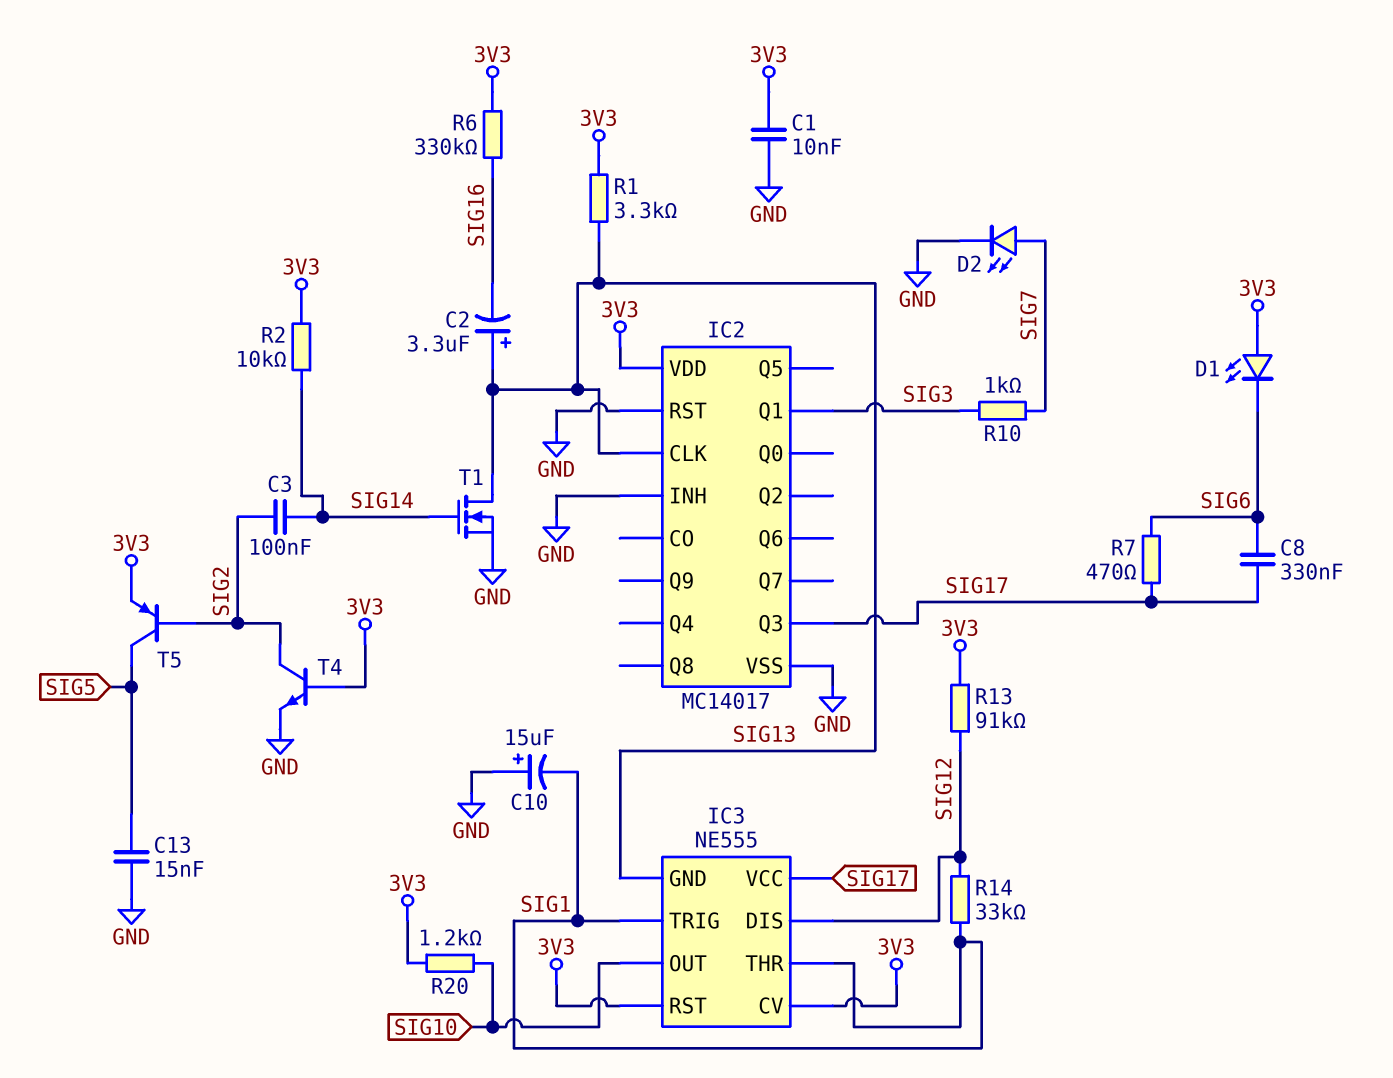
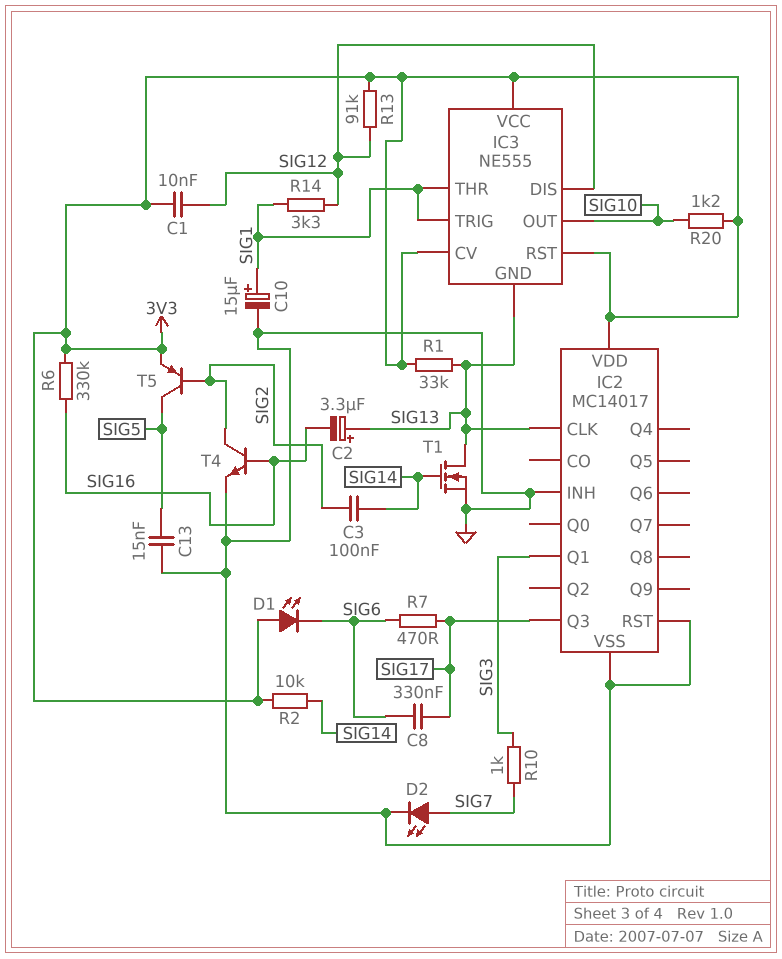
C1: 10nF (3V3, GND) -> 10nF (3V3, SIG12)
C10: 15uF (plus GND, minus SIG1) -> 15uF (plus SIG1, minus GND)
IC3 pin VCC: SIG17 -> 3V3
R1: 3.3k (3V3, SIG13) -> 33k (3V3, SIG13)
R14: 33k (SIG1, SIG12) -> 3.3k (SIG1, SIG12)
T4: NPN (B 3V3, C SIG2, E GND) -> NPN (B SIG16, C SIG2, E GND)

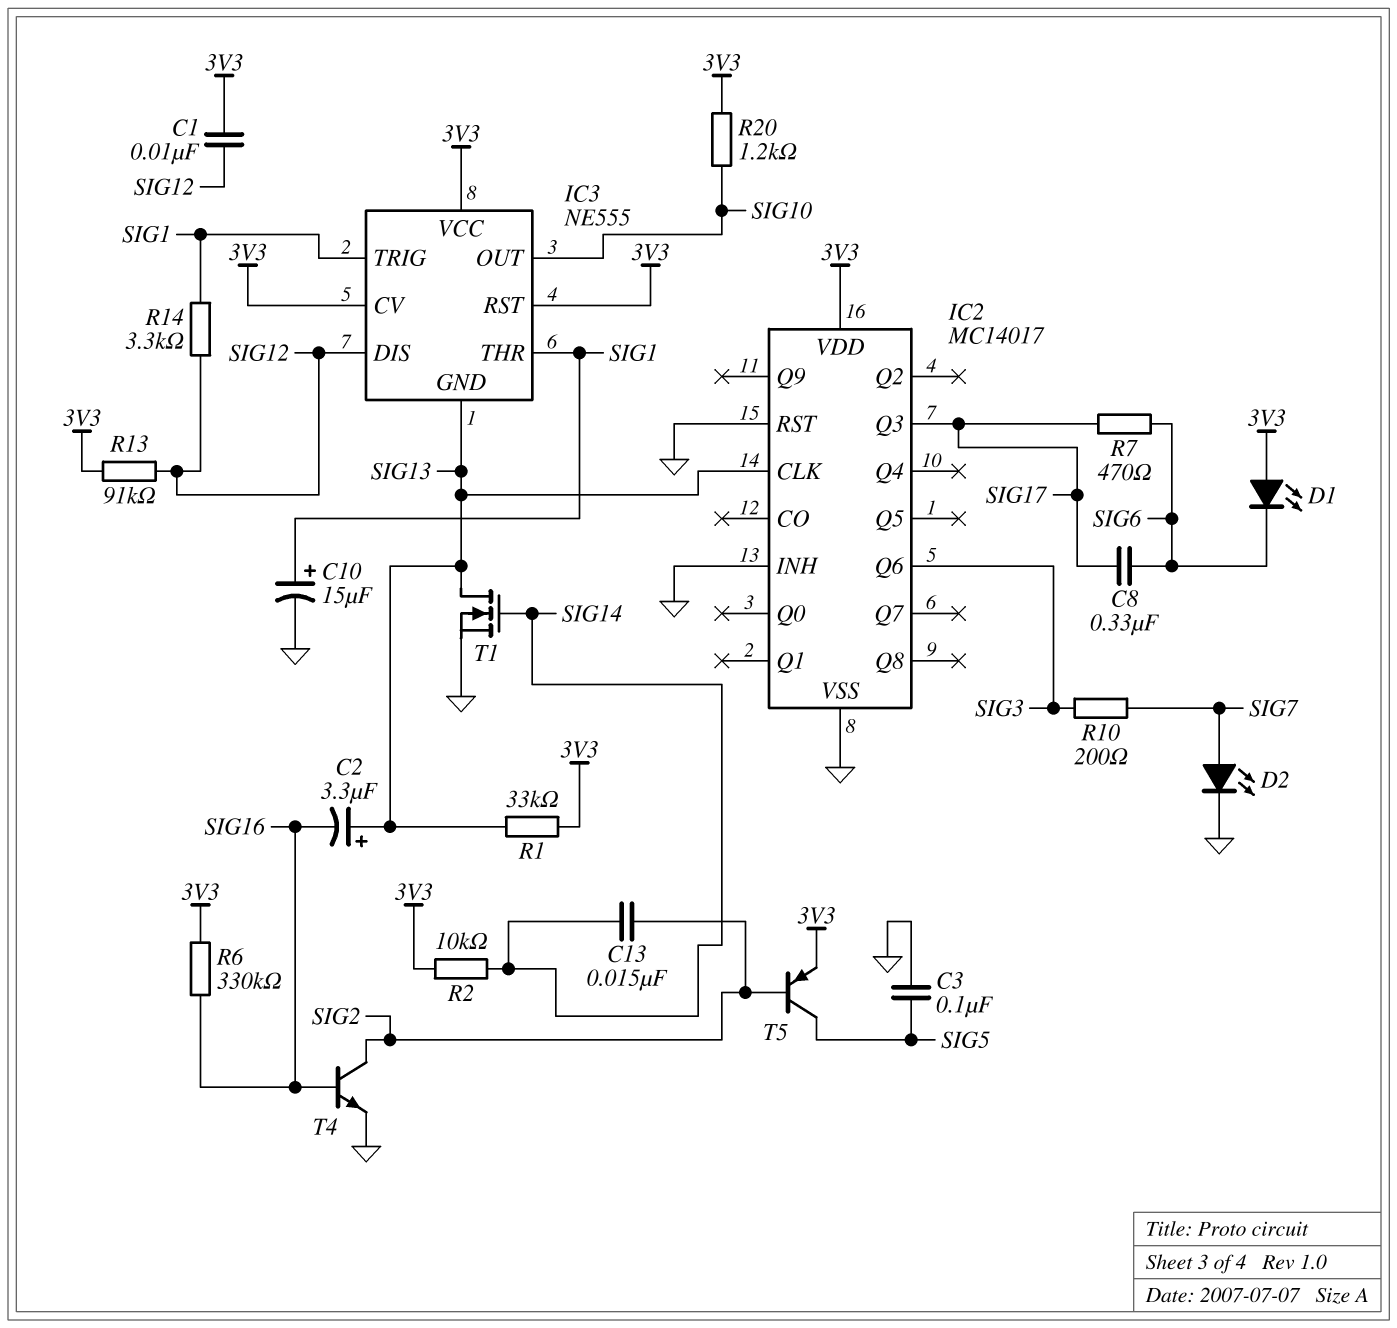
C3: 100nF (SIG2, SIG14) -> 100nF (GND, SIG5)
C13: 15nF (GND, SIG5) -> 15nF (SIG2, SIG14)
IC2 pin Q1: SIG3 -> none
IC2 pin Q6: none -> SIG3
R10: 1k (SIG3, SIG7) -> 200 (SIG3, SIG7)

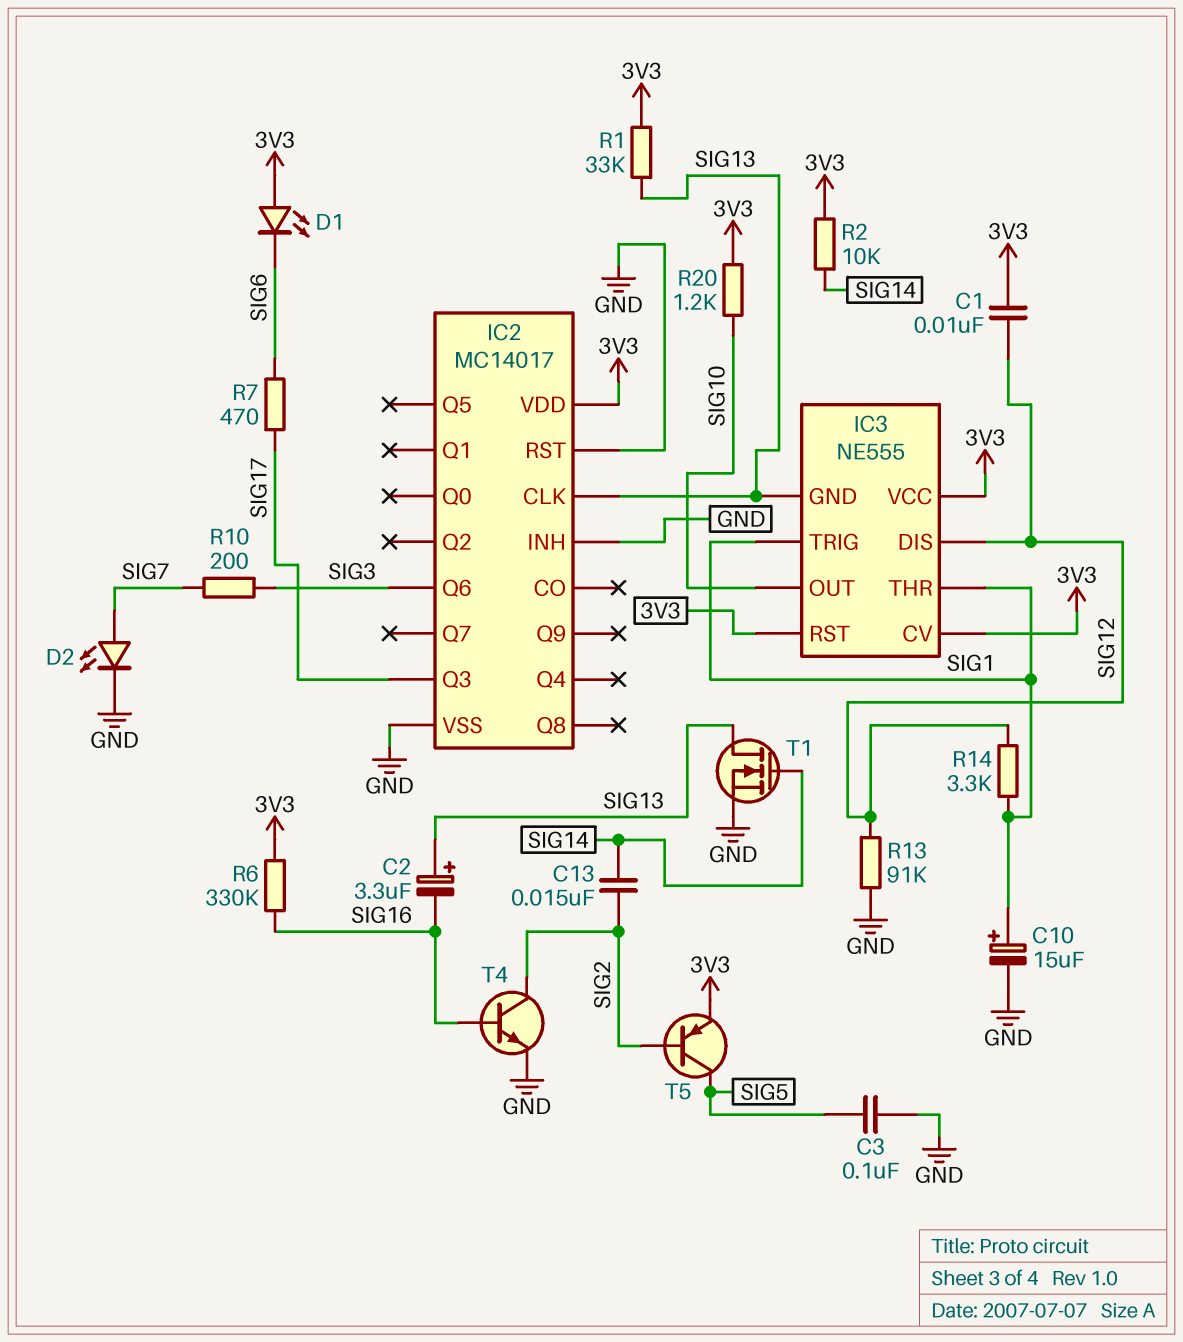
C8: 330nF (SIG6, SIG17) -> none
R13: 91k (3V3, SIG12) -> 91k (GND, SIG12)

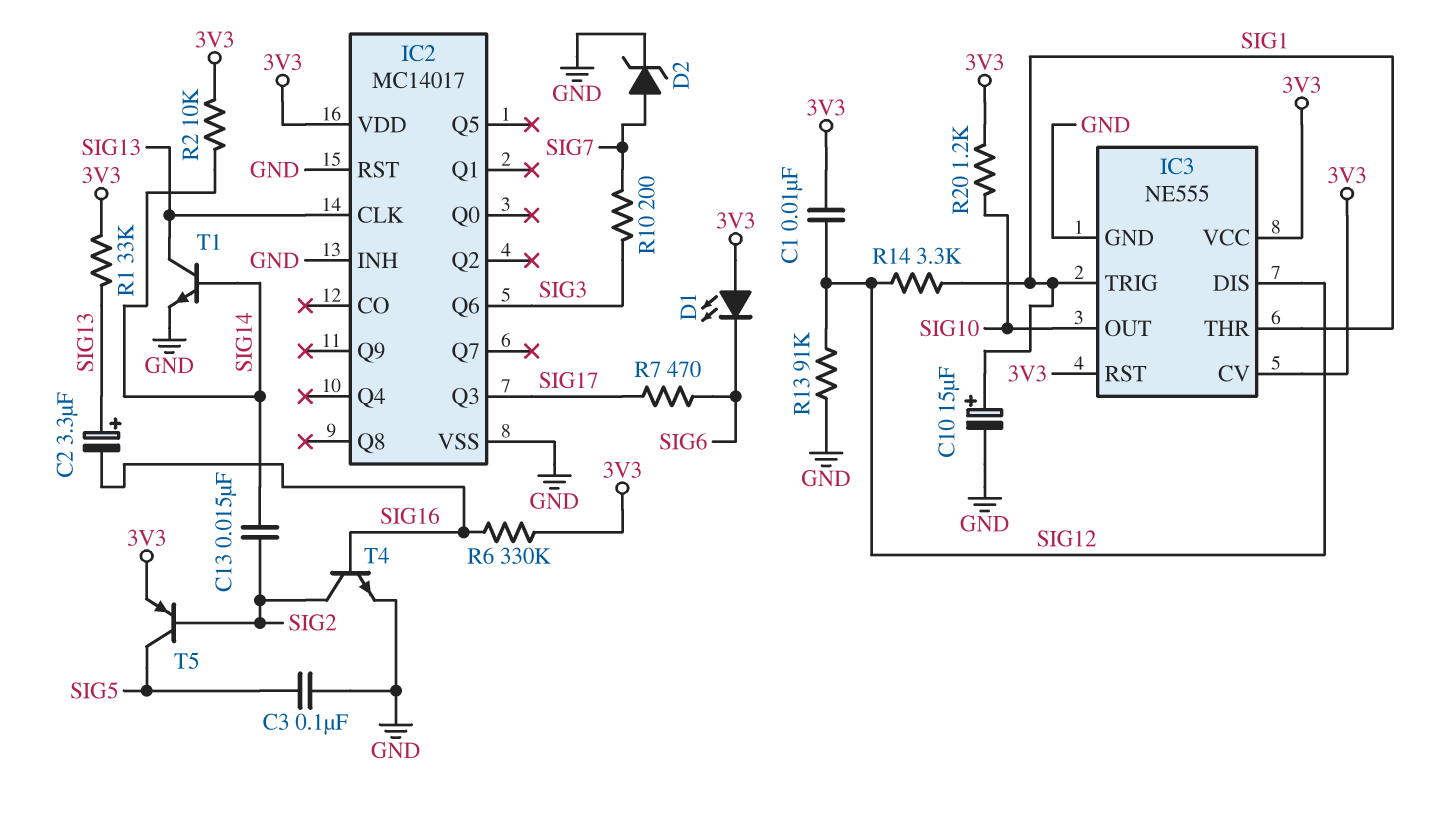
D2: LED (A SIG7, K GND) -> zener (A SIG7, K GND)
IC3 pin GND: SIG13 -> GND
T1: NMOS (G SIG14, D SIG13, S GND) -> NPN (B SIG14, C SIG13, E GND)

